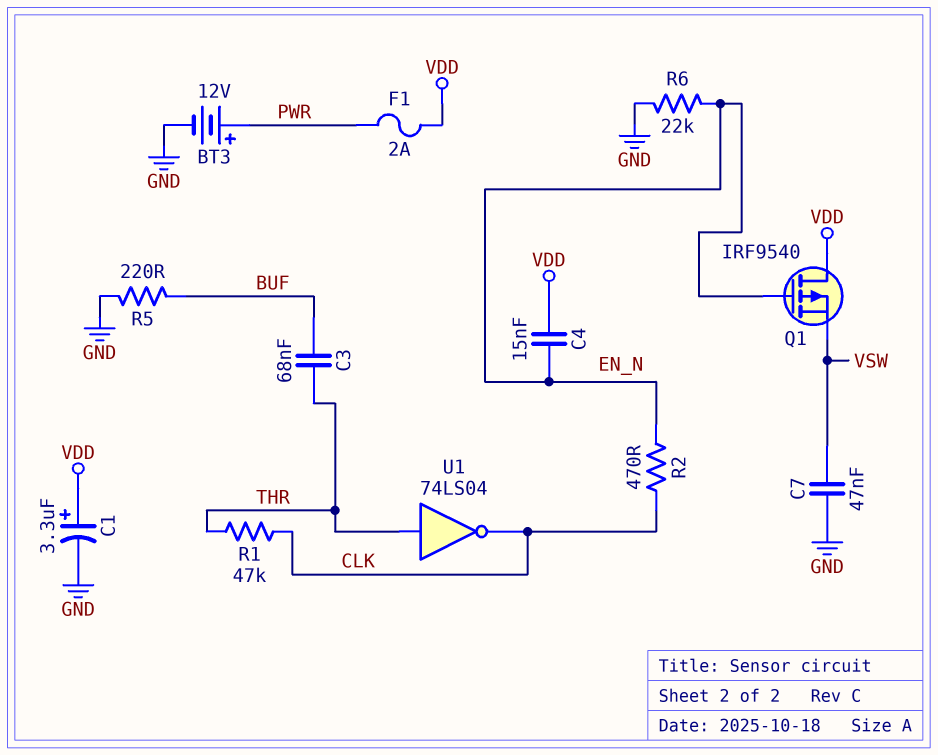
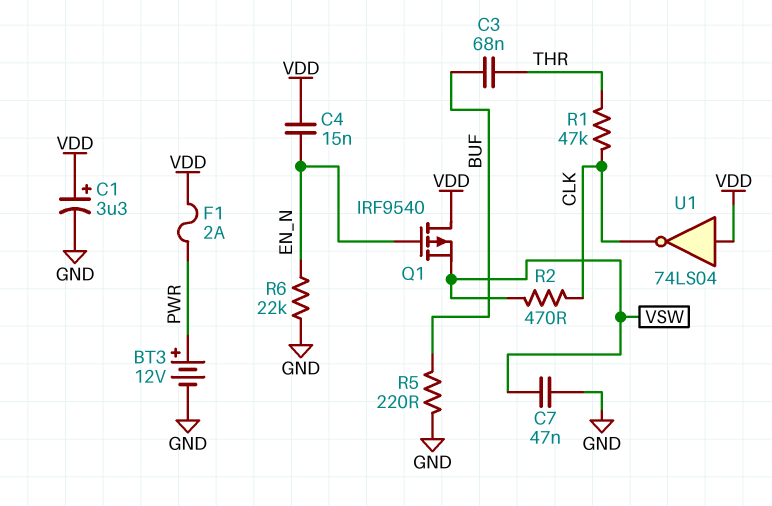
R2: 470 (CLK, EN_N) -> 470 (CLK, VSW)
U1: NOT 74LS04 (in THR, out CLK) -> NOT 74LS04 (in VDD, out CLK)

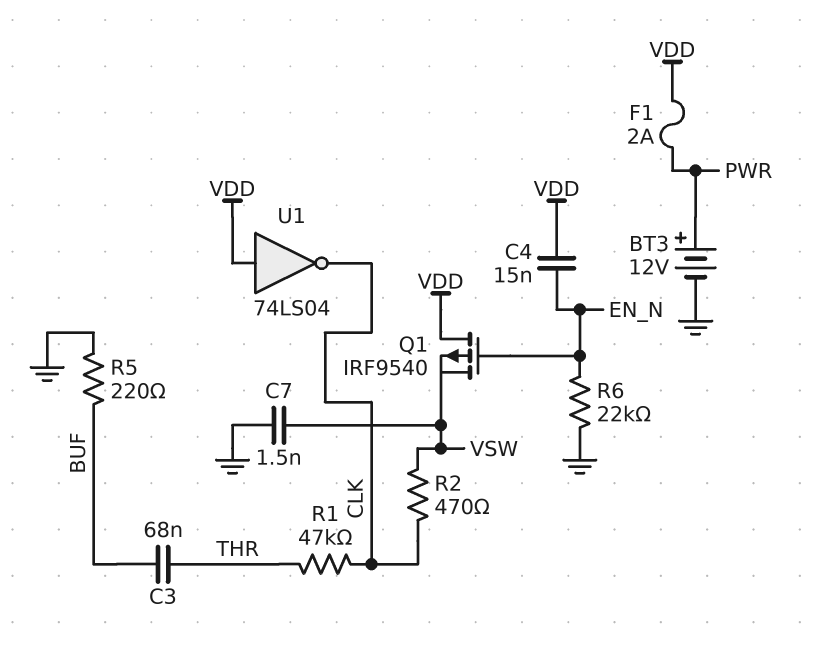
C1: 3.3uF (plus VDD, minus GND) -> none
C7: 47nF (GND, VSW) -> 1.5nF (GND, VSW)

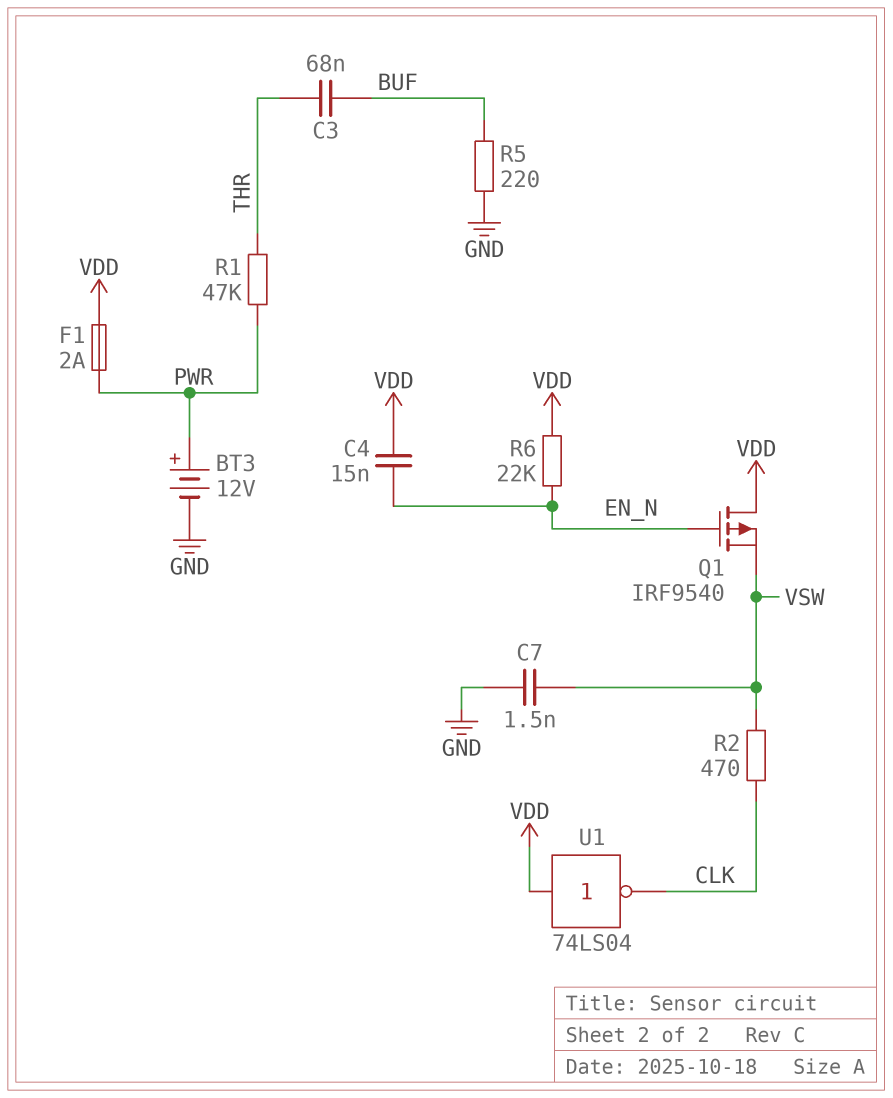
R1: 47k (CLK, THR) -> 47k (PWR, THR)
R6: 22k (EN_N, GND) -> 22k (EN_N, VDD)

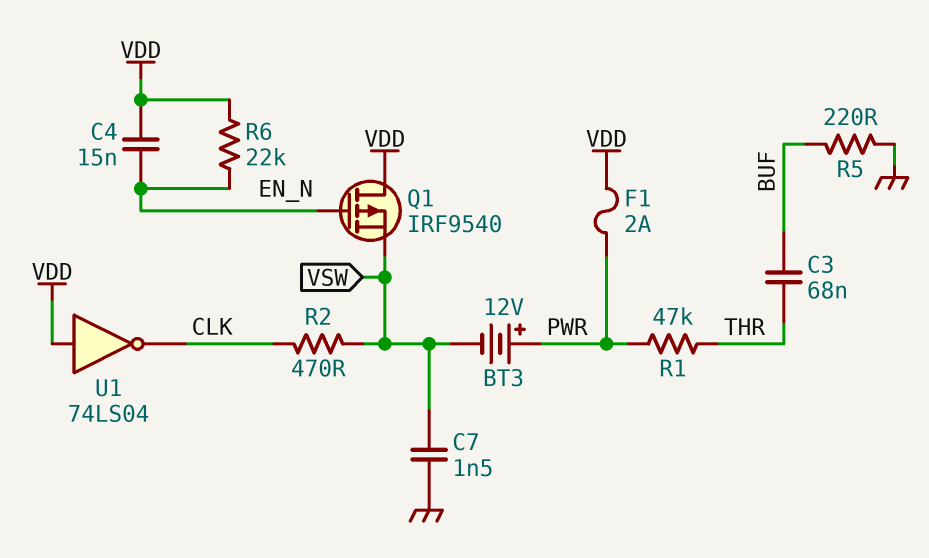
BT3: 12V (plus PWR, minus GND) -> 12V (plus PWR, minus VSW)

